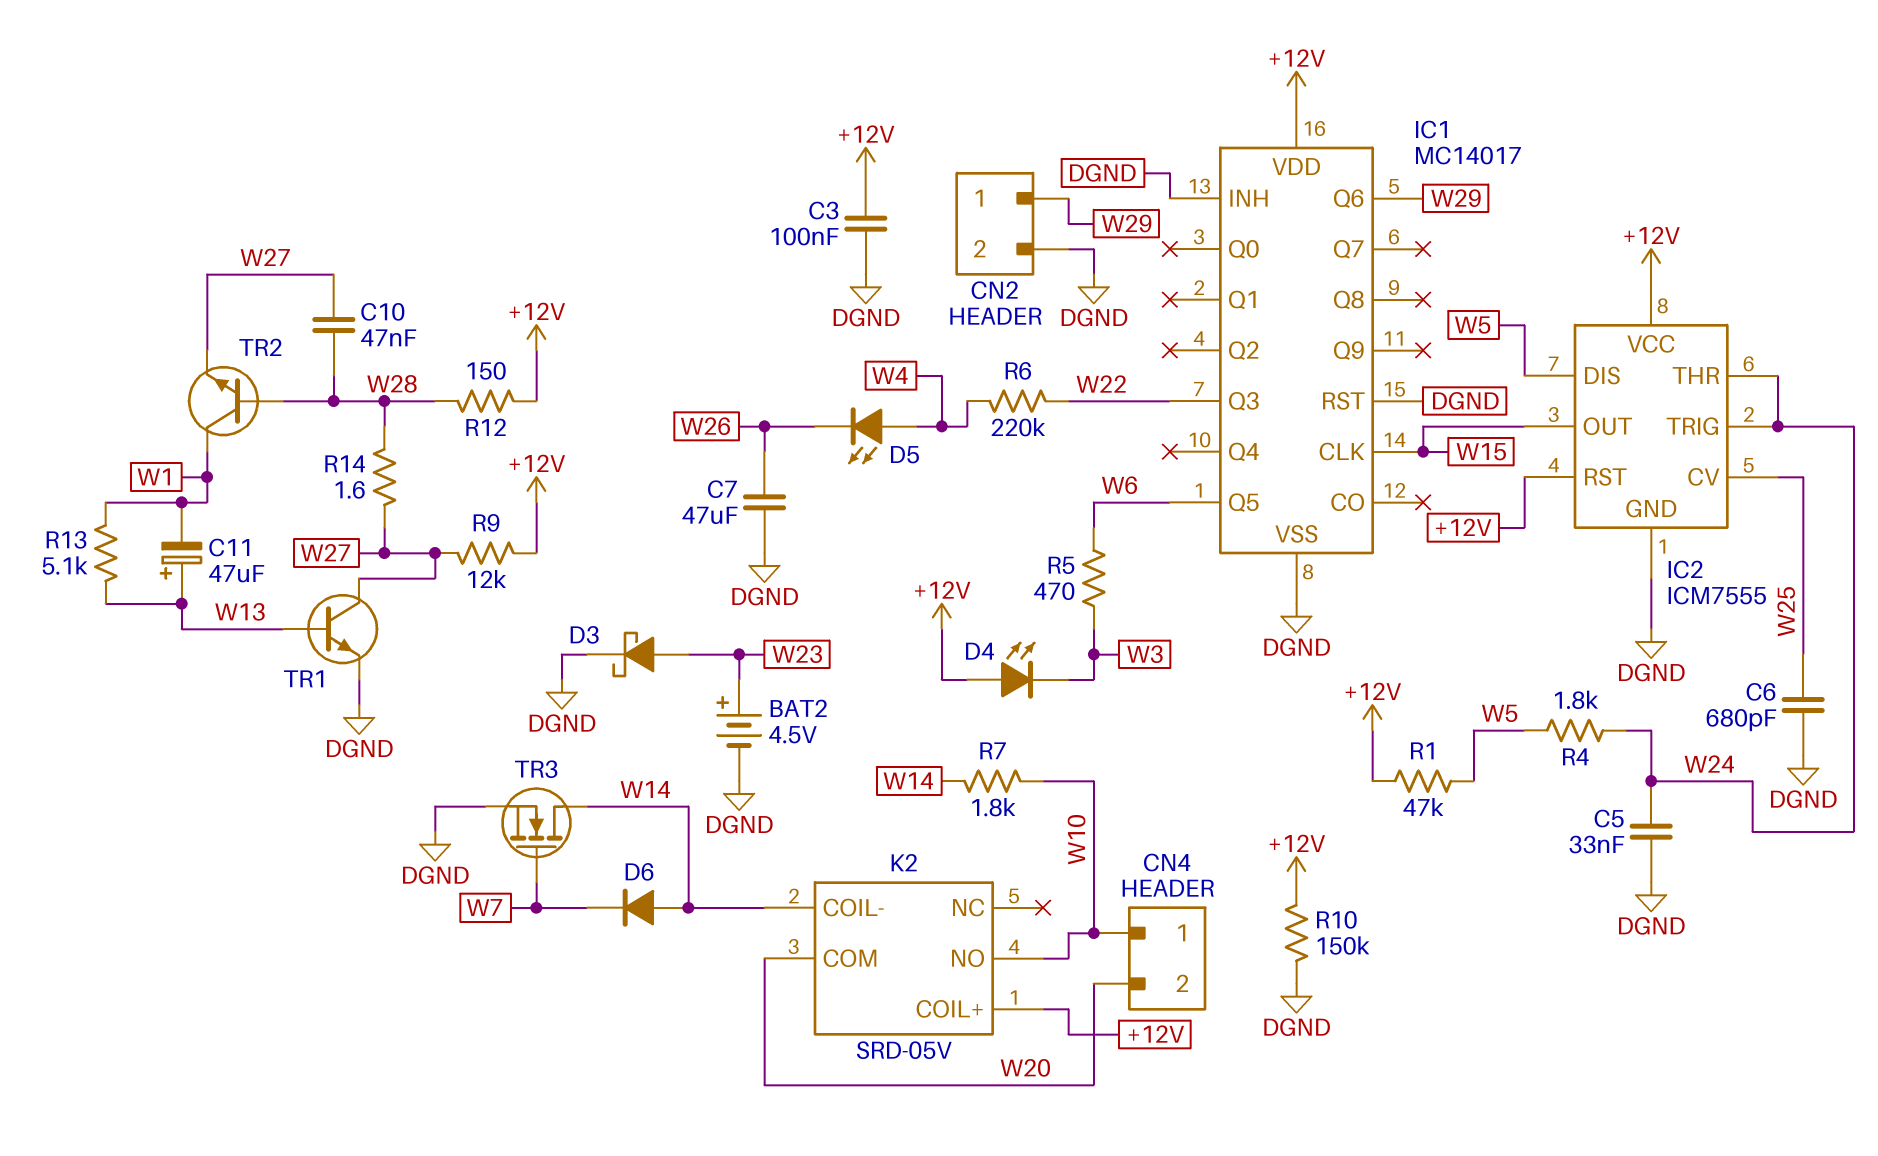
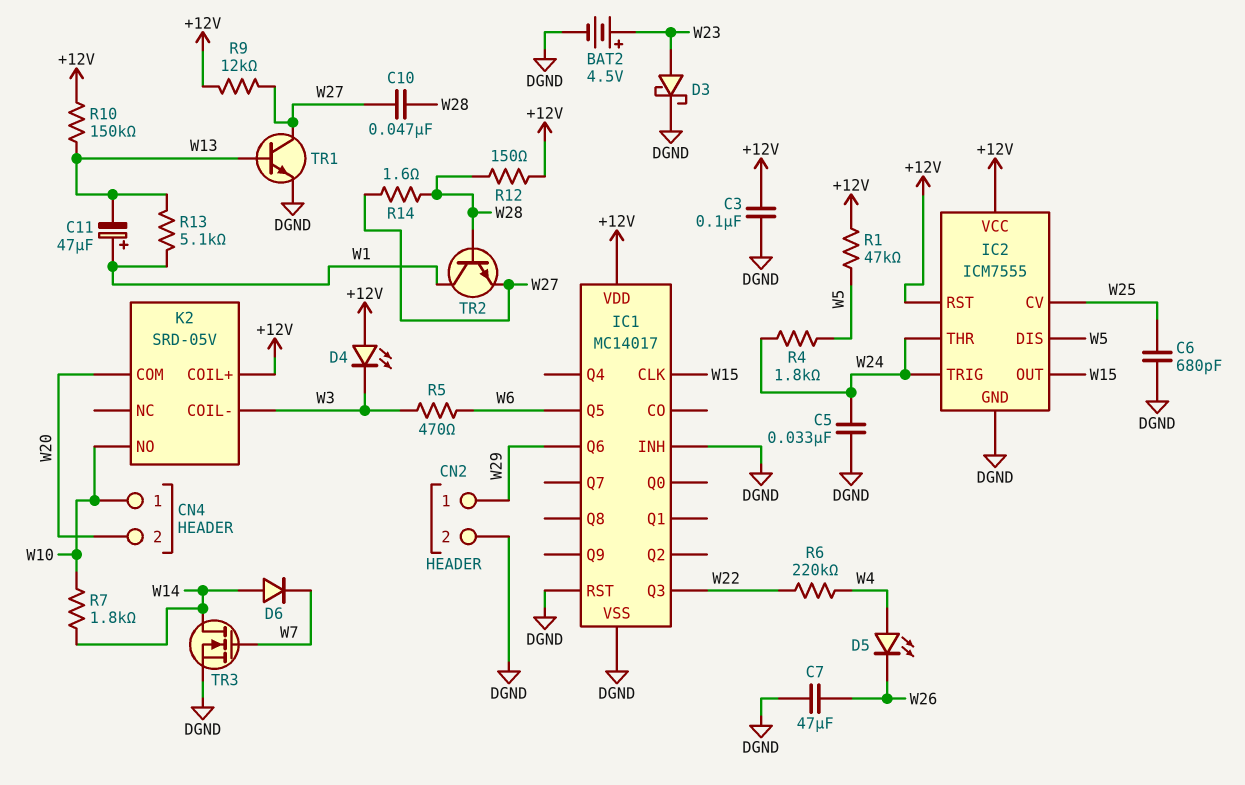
C11: 47uF (plus W13, minus W1) -> 47uF (plus W1, minus W13)
K2 pin COIL-: W14 -> W3
R10: 150k (+12V, DGND) -> 150k (+12V, W13)

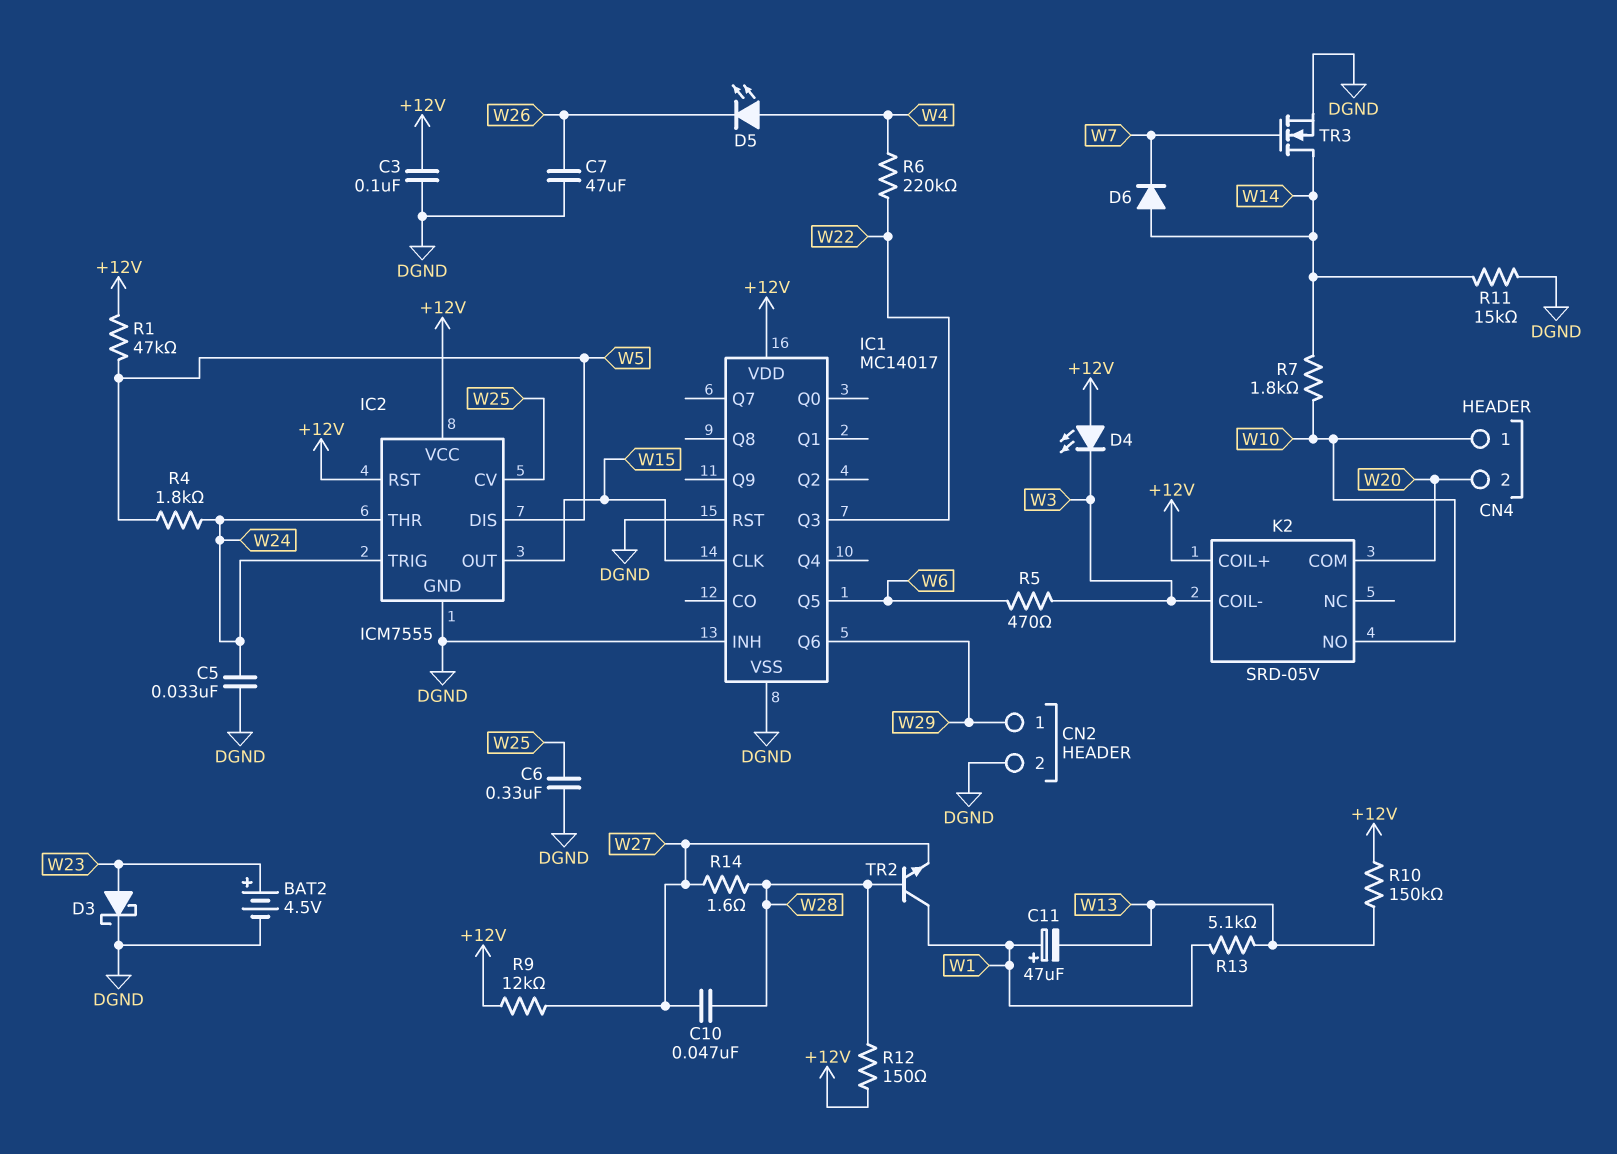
C6: 680pF (DGND, W25) -> 330nF (DGND, W25)
R11: none -> 15k (DGND, W14)
TR1: NPN (B W13, C W27, E DGND) -> none

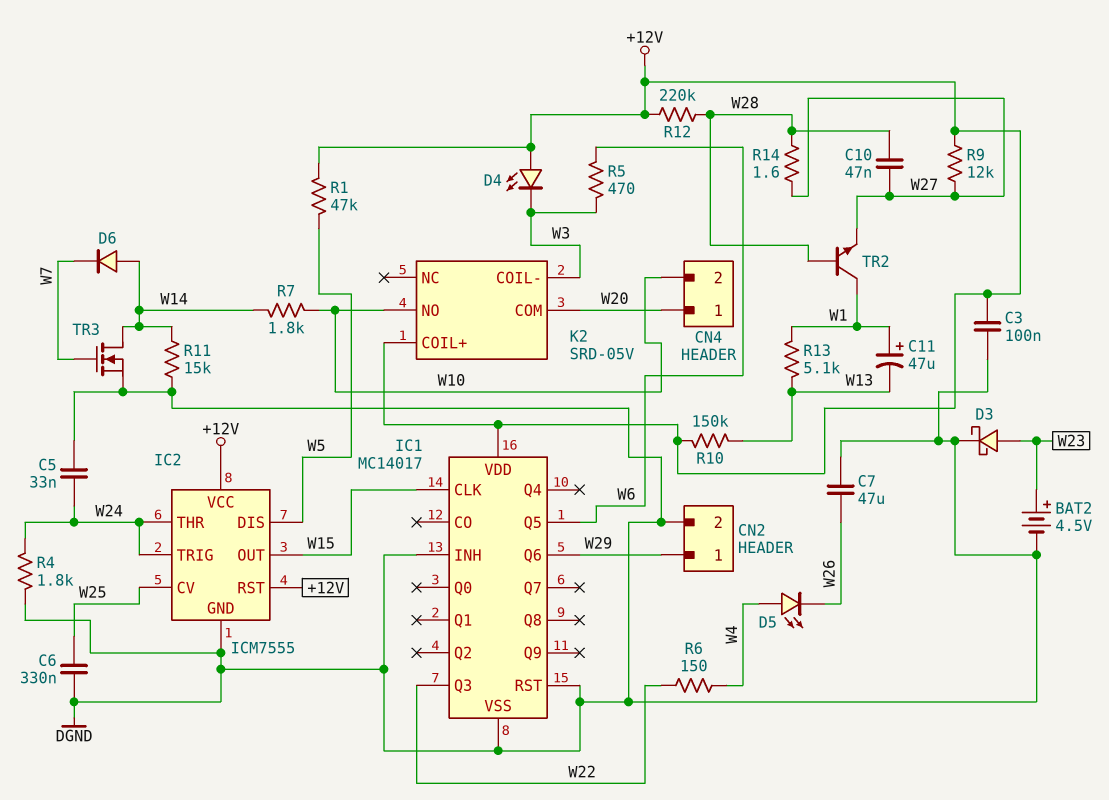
CN4 pin 1: W10 -> W20
CN4 pin 2: W20 -> W10
R4: 1.8k (W5, W24) -> 1.8k (DGND, W24)
R6: 220k (W4, W22) -> 150 (W4, W22)
R12: 150 (+12V, W28) -> 220k (+12V, W28)

